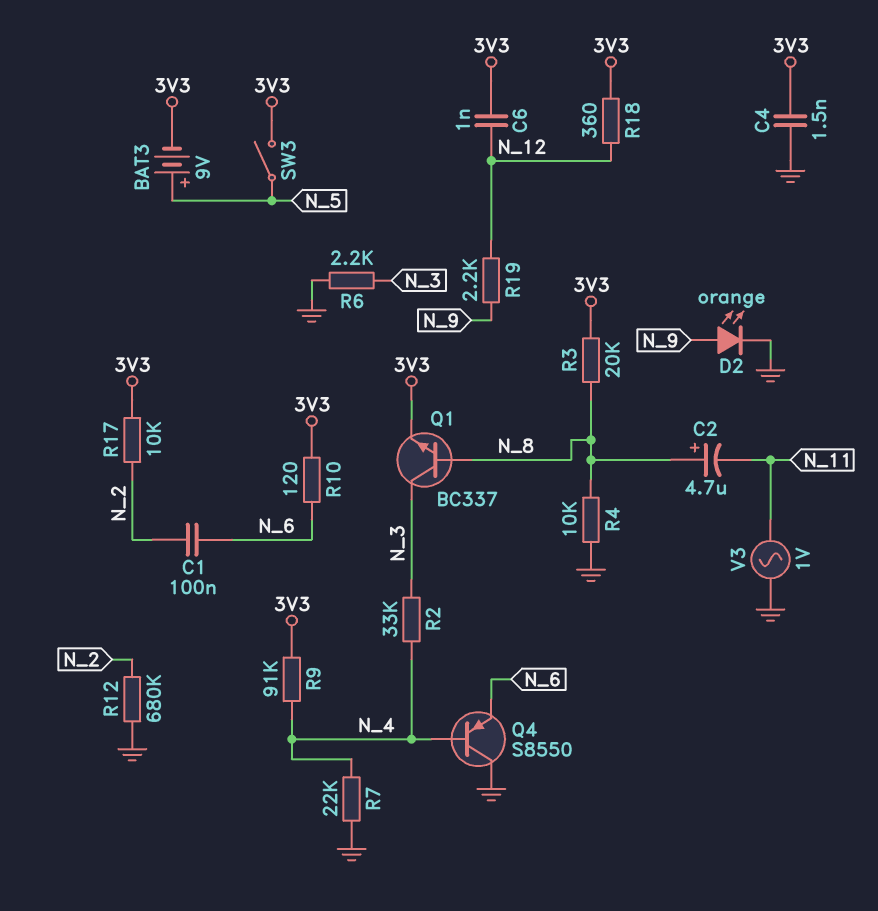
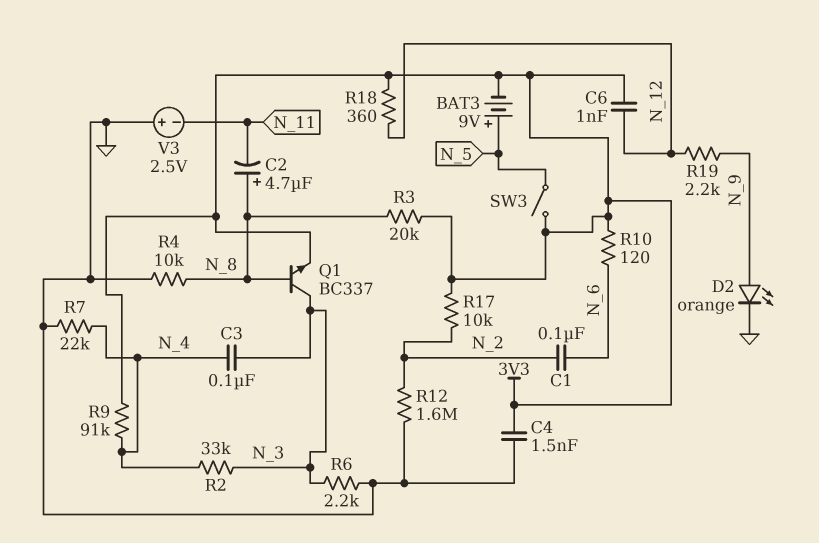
C3: none -> 100nF (N_3, N_4)
Q4: PNP S8550 (B N_4, C GND, E N_6) -> none
R12: 680k (GND, N_2) -> 1.6M (GND, N_2)
V3: AC 1V (GND, N_11) -> 2.5V (plus GND, minus N_11)

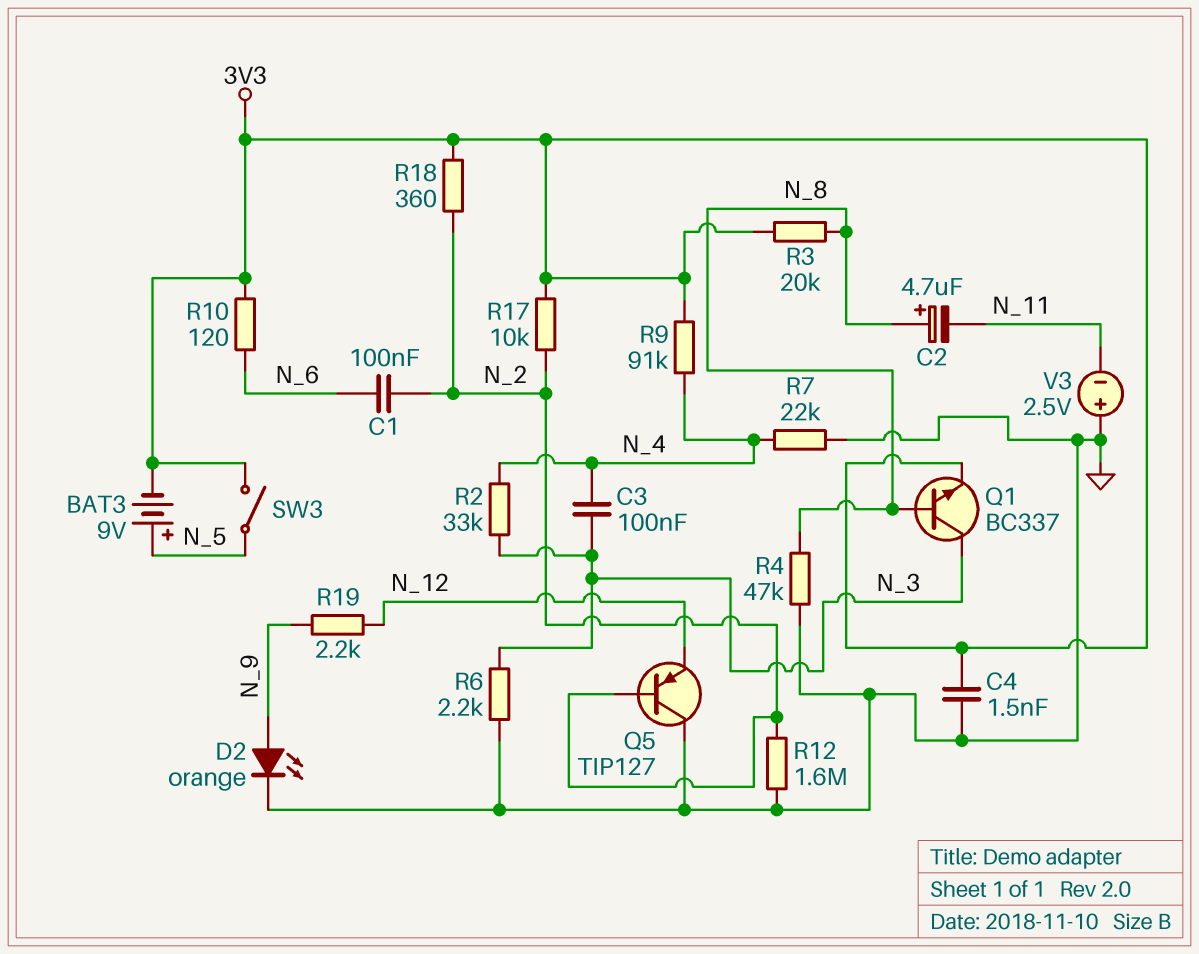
C6: 1nF (3V3, N_12) -> none
Q5: none -> PNP TIP127 (B N_2, C GND, E N_12)
R4: 10k (GND, N_8) -> 47k (GND, N_8)
R18: 360 (3V3, N_12) -> 360 (3V3, N_2)

